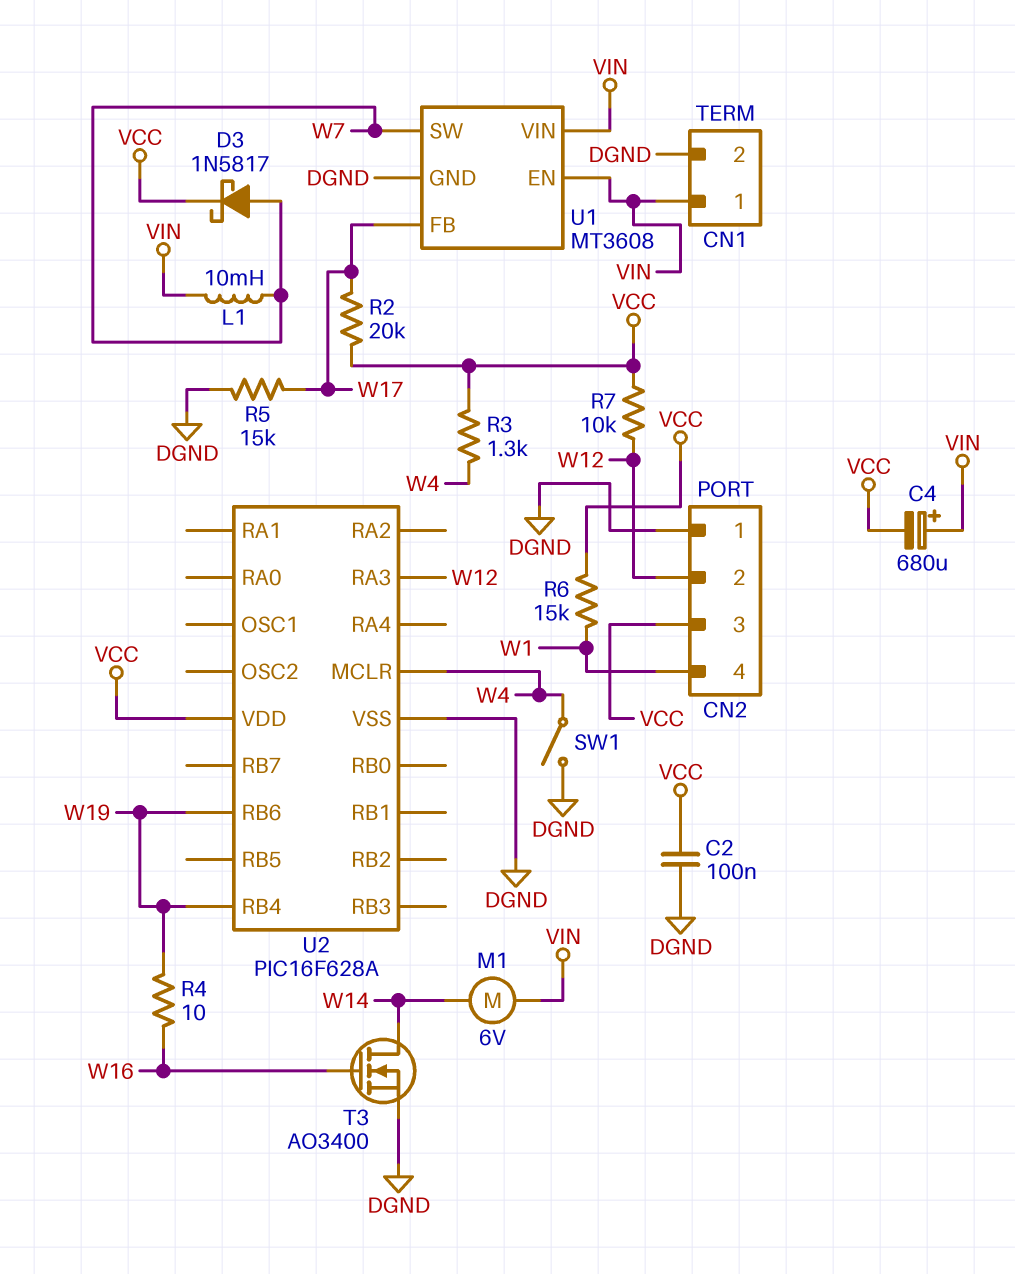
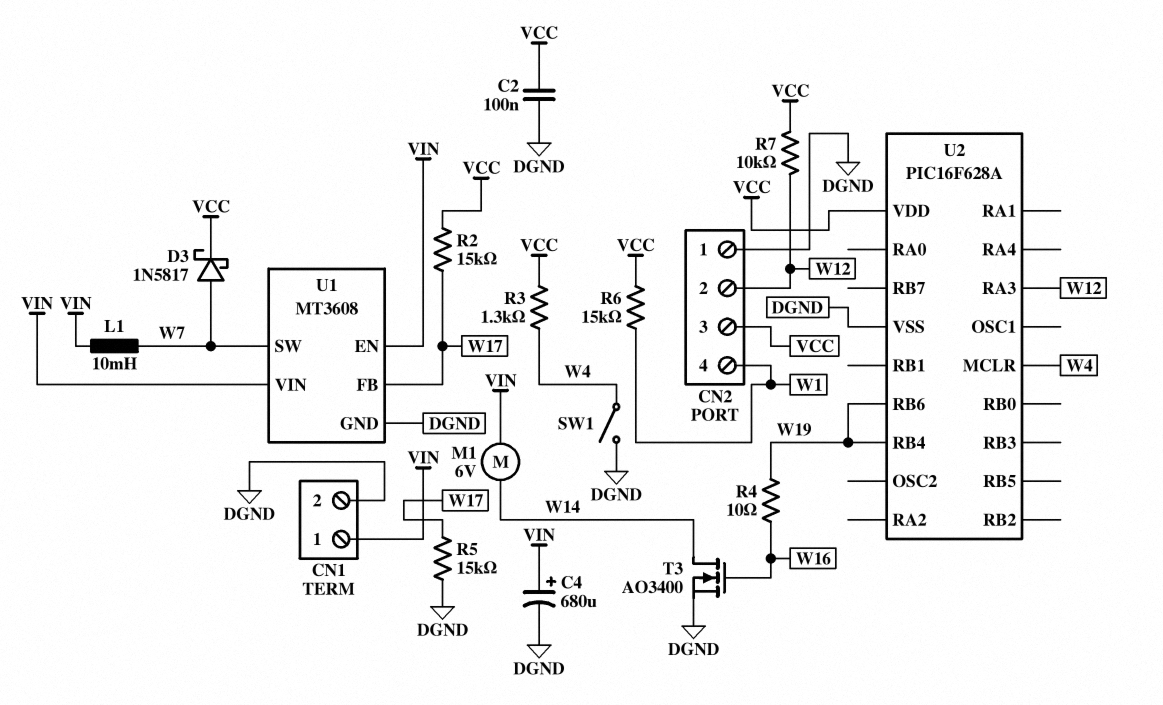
C4: 680uF (plus VIN, minus VCC) -> 680uF (plus VIN, minus DGND)
R2: 20k (VCC, W17) -> 15k (VCC, W17)

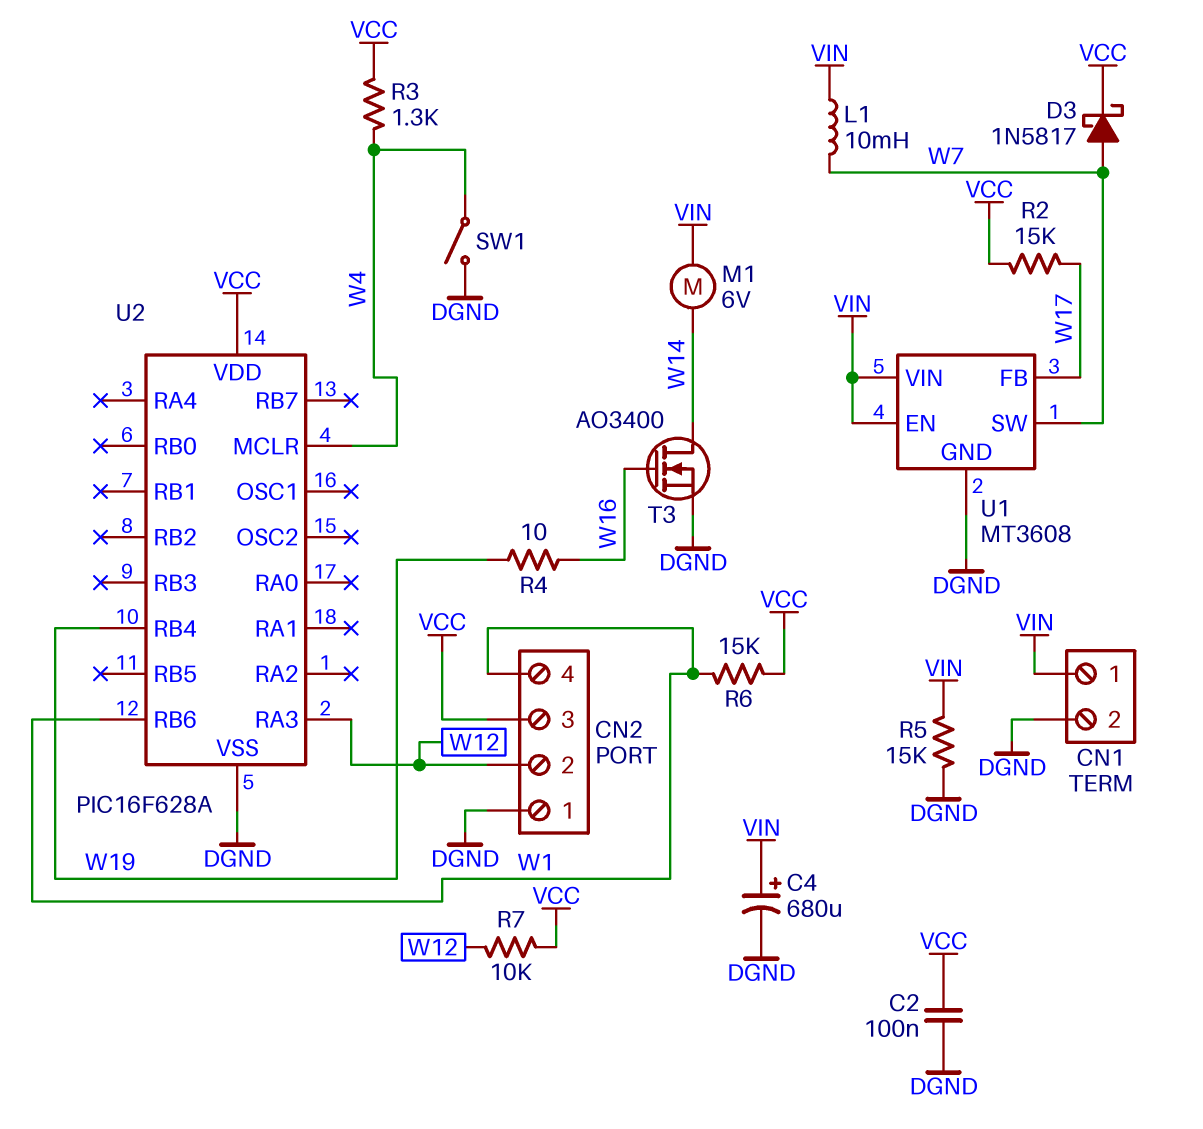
R5: 15k (DGND, W17) -> 15k (DGND, VIN)
U2 pin RB6: W19 -> W1

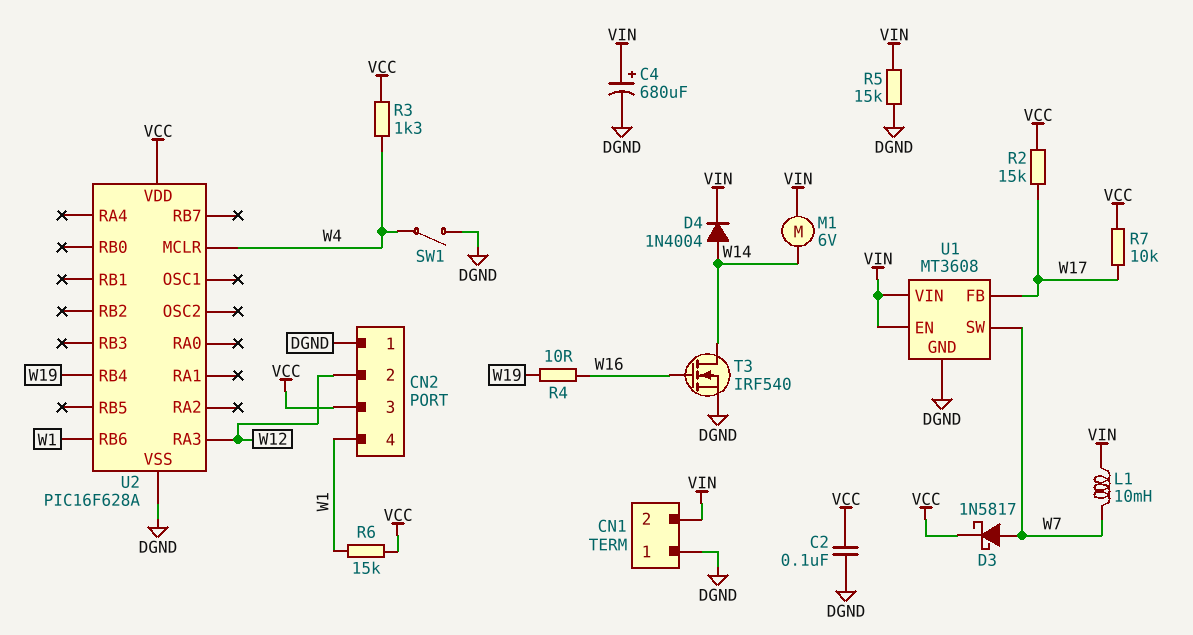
CN1 pin 1: VIN -> DGND
CN1 pin 2: DGND -> VIN
D4: none -> diode 1N4004 (A W14, K VIN)
R7: 10k (VCC, W12) -> 10k (VCC, W17)
T3: NMOS AO3400 (G W16, D W14, S DGND) -> NMOS IRF540 (G W16, D W14, S DGND)

